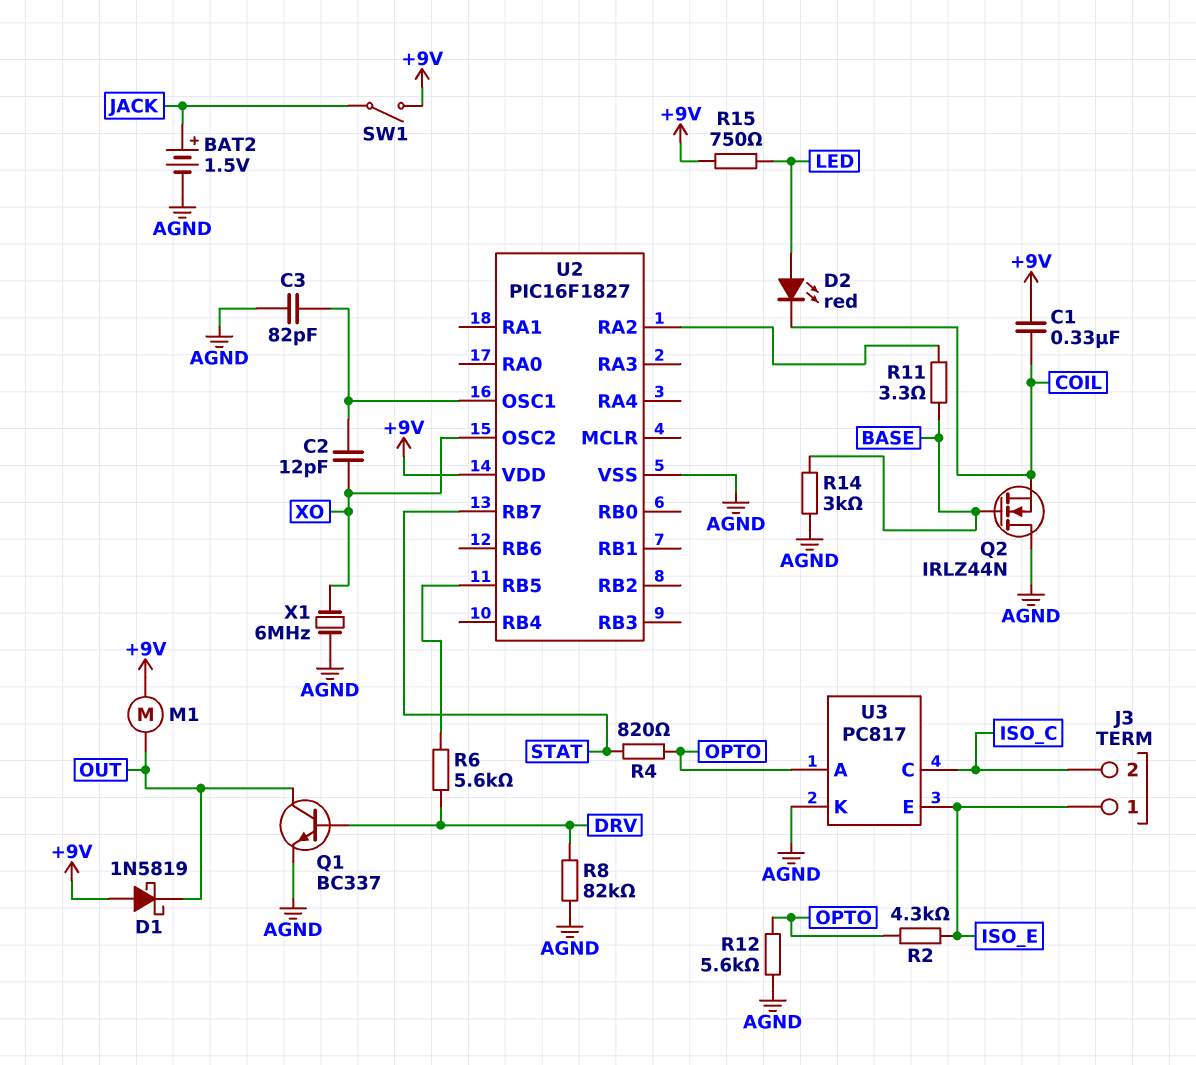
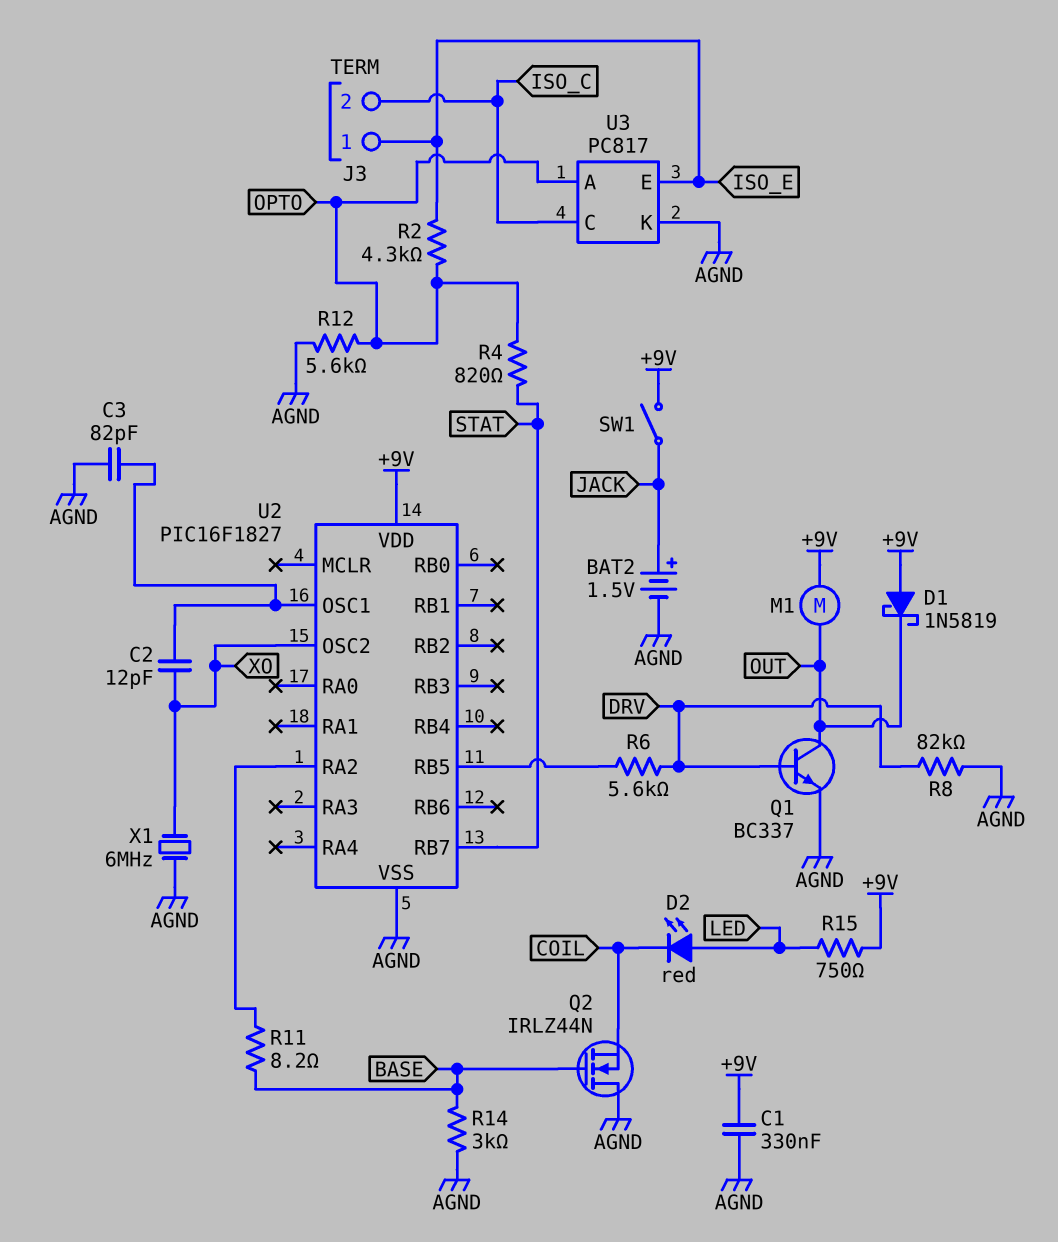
C1: 330nF (+9V, COIL) -> 330nF (+9V, AGND)
R11: 3.3 (BASE, U2/RA2) -> 8.2 (BASE, U2/RA2)

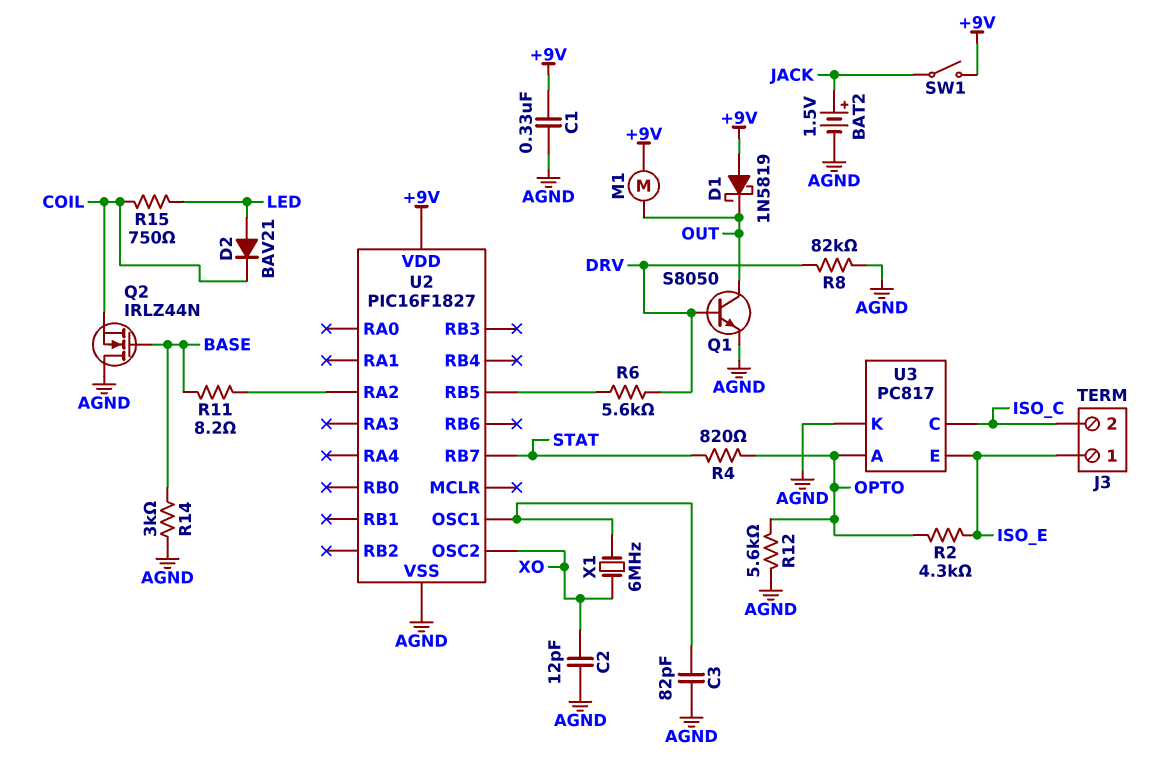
C2: 12pF (U2/OSC1, XO) -> 12pF (AGND, XO)
D2: LED red (A LED, K COIL) -> diode BAV21 (A LED, K COIL)
Q1: NPN BC337 (B DRV, C OUT, E AGND) -> NPN S8050 (B DRV, C OUT, E AGND)
R15: 750 (+9V, LED) -> 750 (COIL, LED)
X1: 6MHz (AGND, XO) -> 6MHz (U2/OSC1, XO)

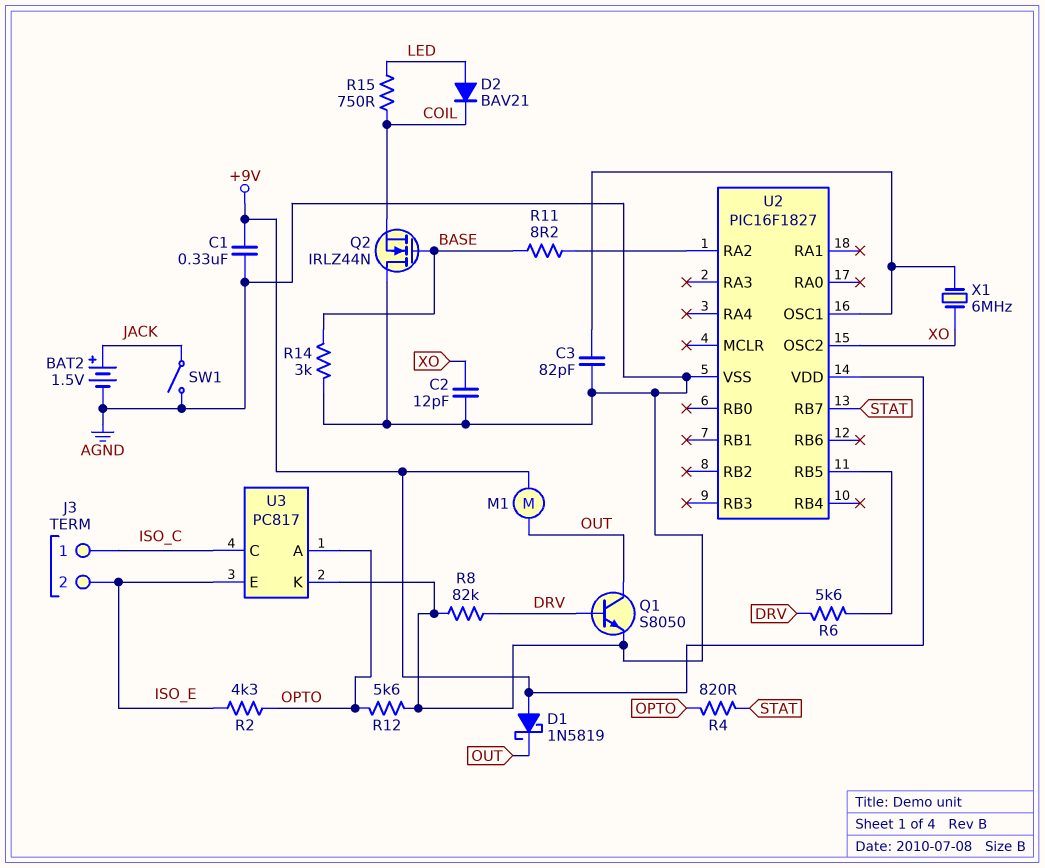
J3 pin 1: ISO_E -> ISO_C
J3 pin 2: ISO_C -> ISO_E
SW1: switch (+9V, JACK) -> switch (AGND, JACK)

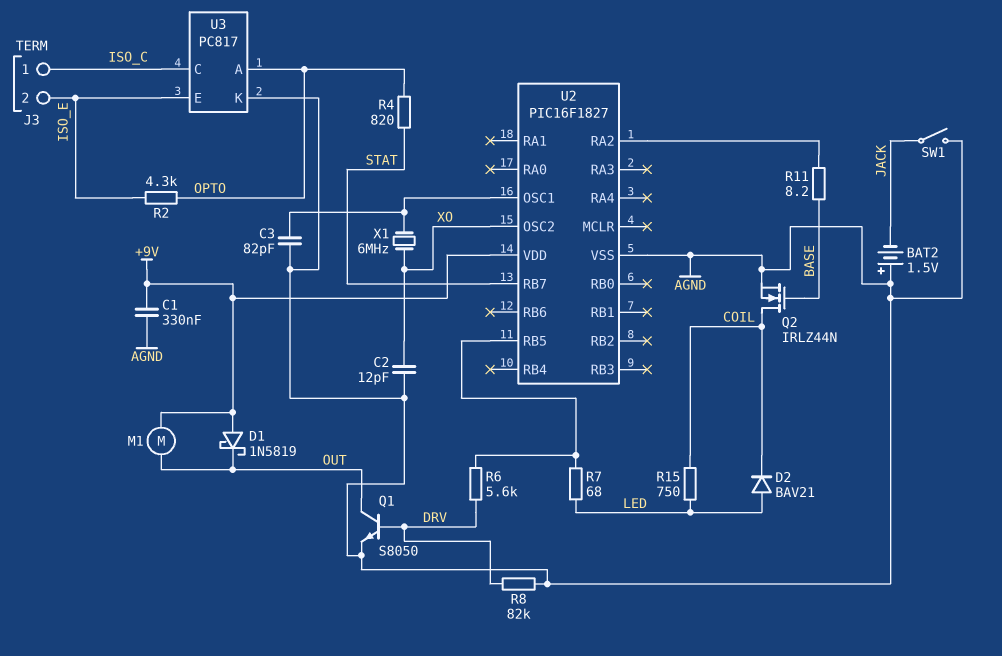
BAT2: 1.5V (plus JACK, minus AGND) -> 1.5V (plus AGND, minus JACK)
Q2: NMOS IRLZ44N (G BASE, D AGND, S COIL) -> NMOS IRLZ44N (G BASE, D COIL, S AGND)
R7: none -> 68 (LED, U2/RB5)
R12: 5.6k (AGND, OPTO) -> none
R14: 3k (AGND, BASE) -> none

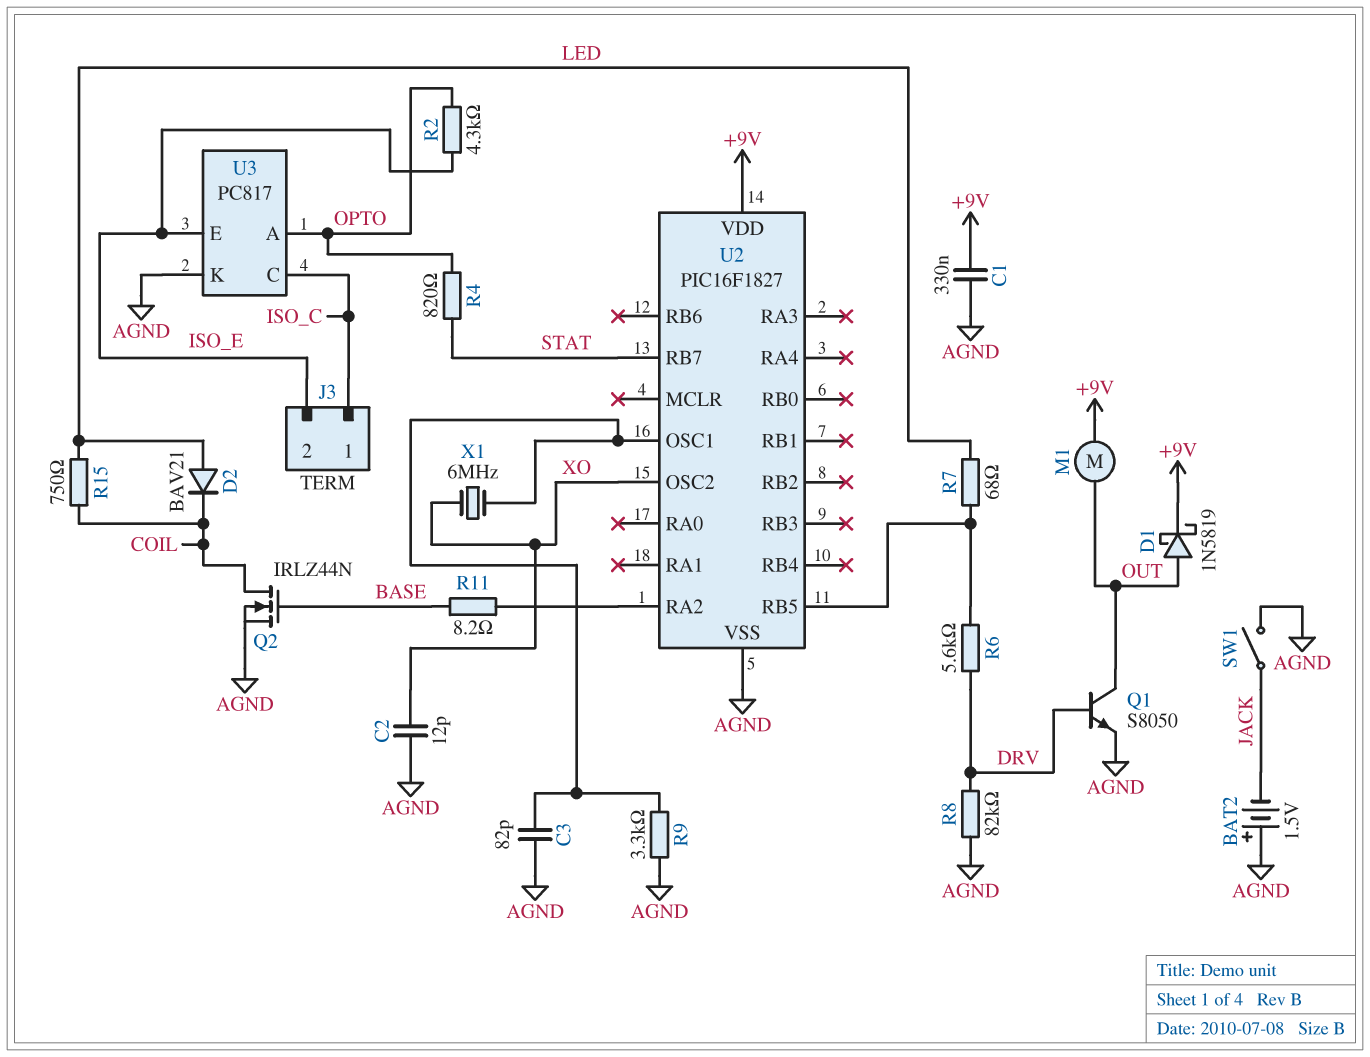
D1: schottky 1N5819 (A +9V, K OUT) -> schottky 1N5819 (A OUT, K +9V)
R9: none -> 3.3k (AGND, U2/OSC1)

